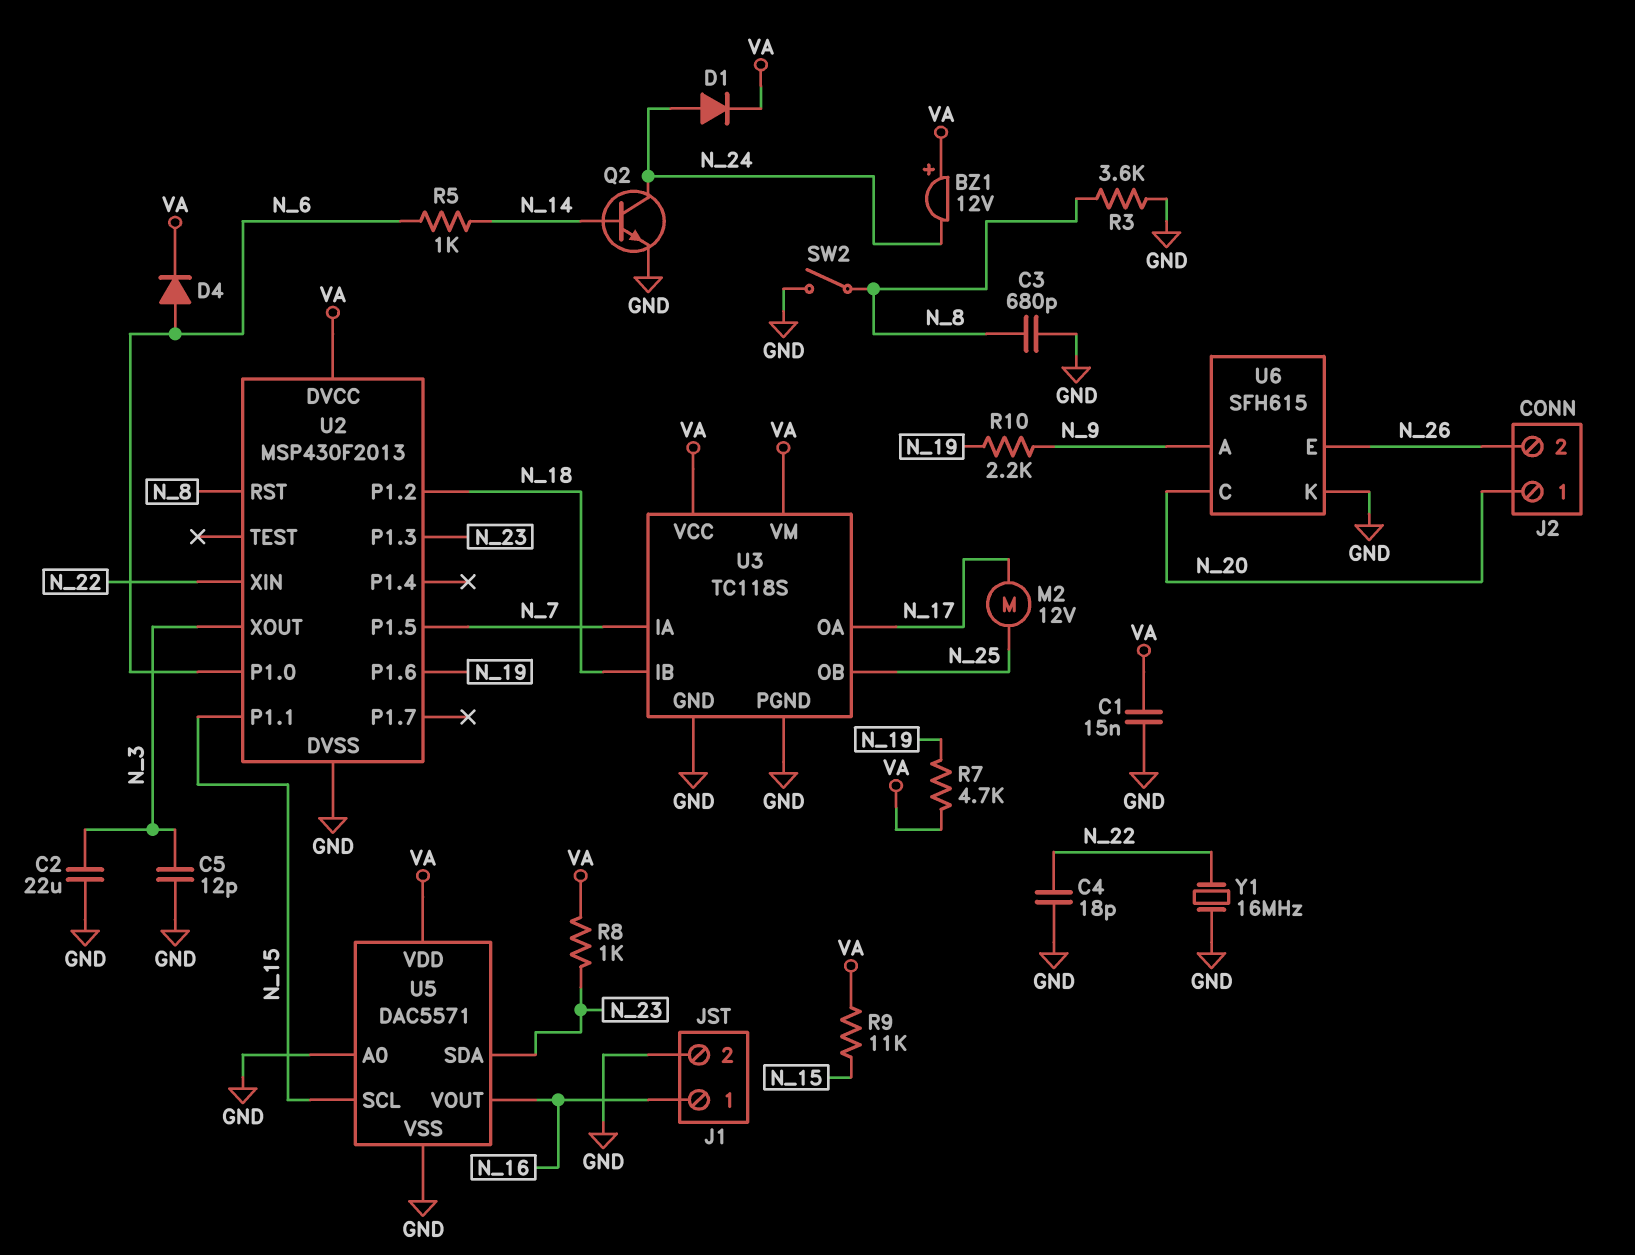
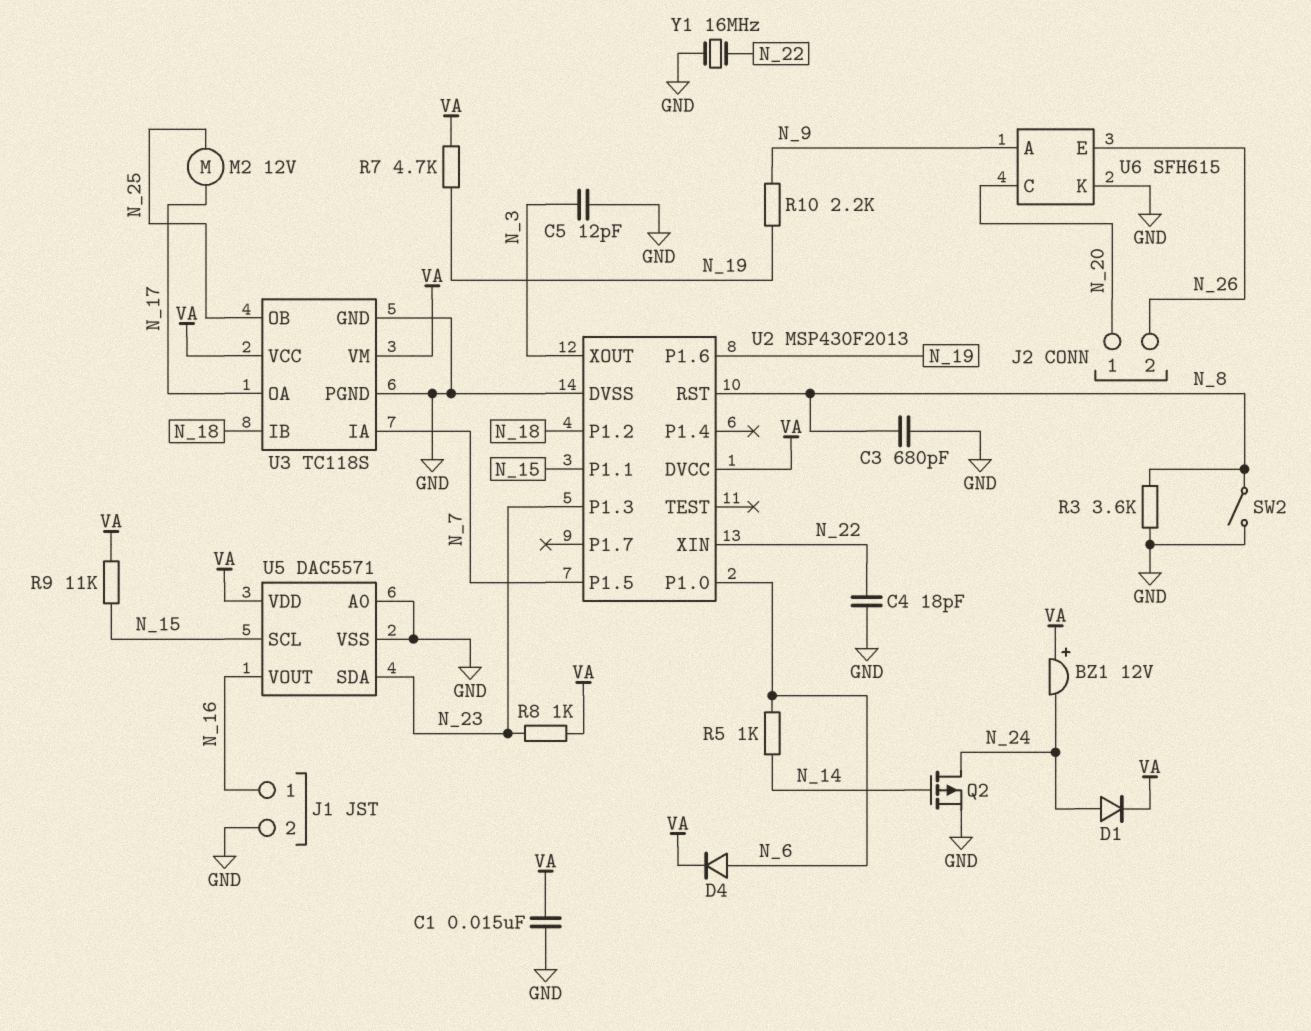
C2: 22uF (GND, N_3) -> none
Q2: NPN (B N_14, C N_24, E GND) -> PMOS (G N_14, D N_24, S GND)

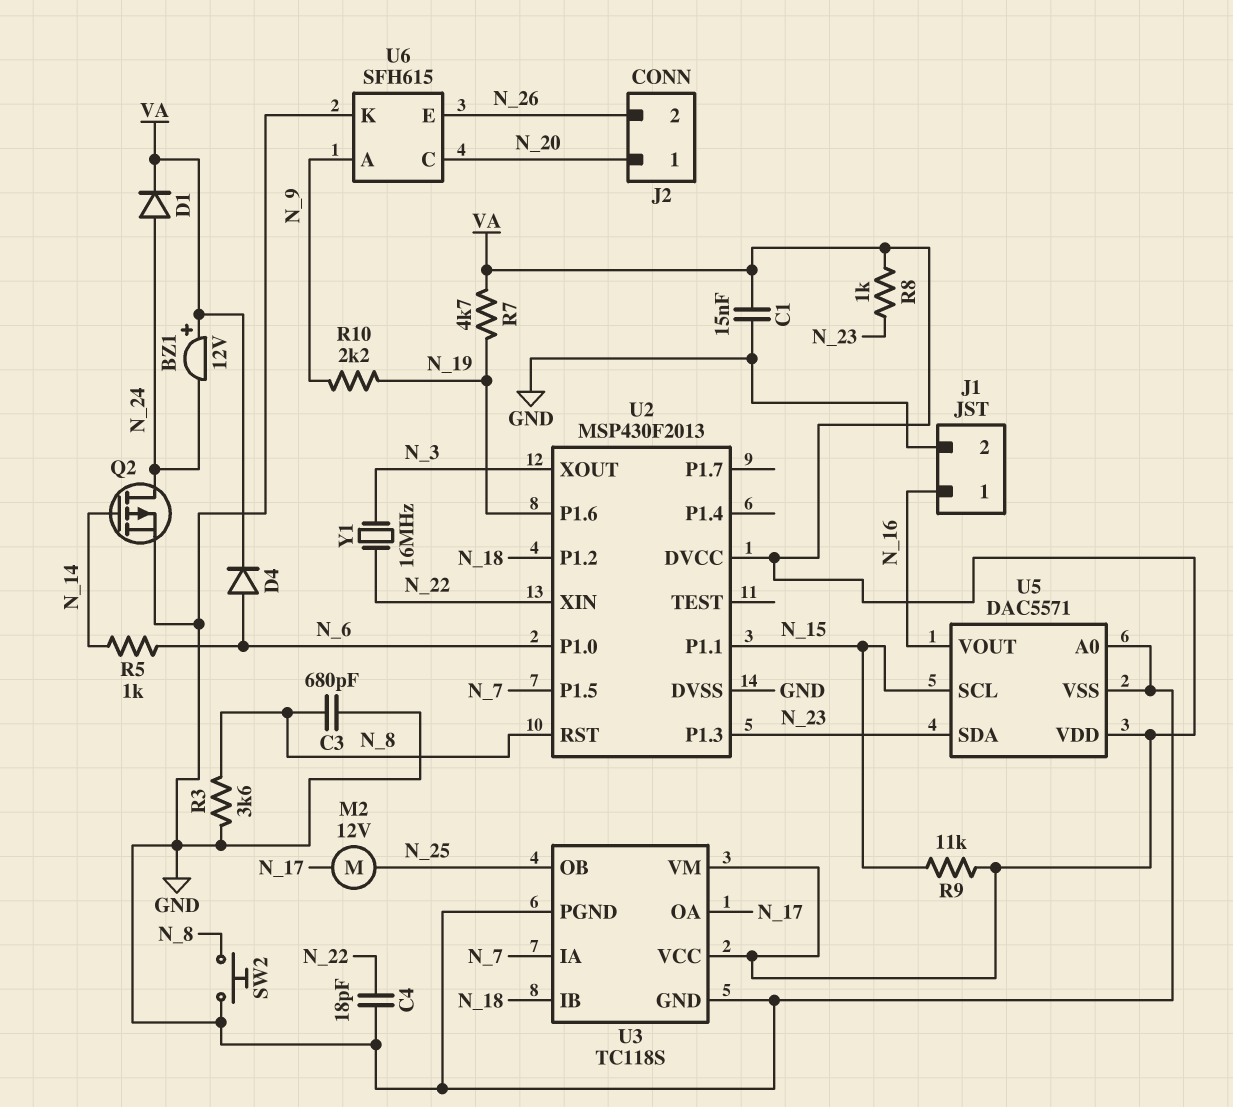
C5: 12pF (GND, N_3) -> none
SW2: switch (GND, N_8) -> button (GND, N_8)
Y1: 16MHz (GND, N_22) -> 16MHz (N_3, N_22)

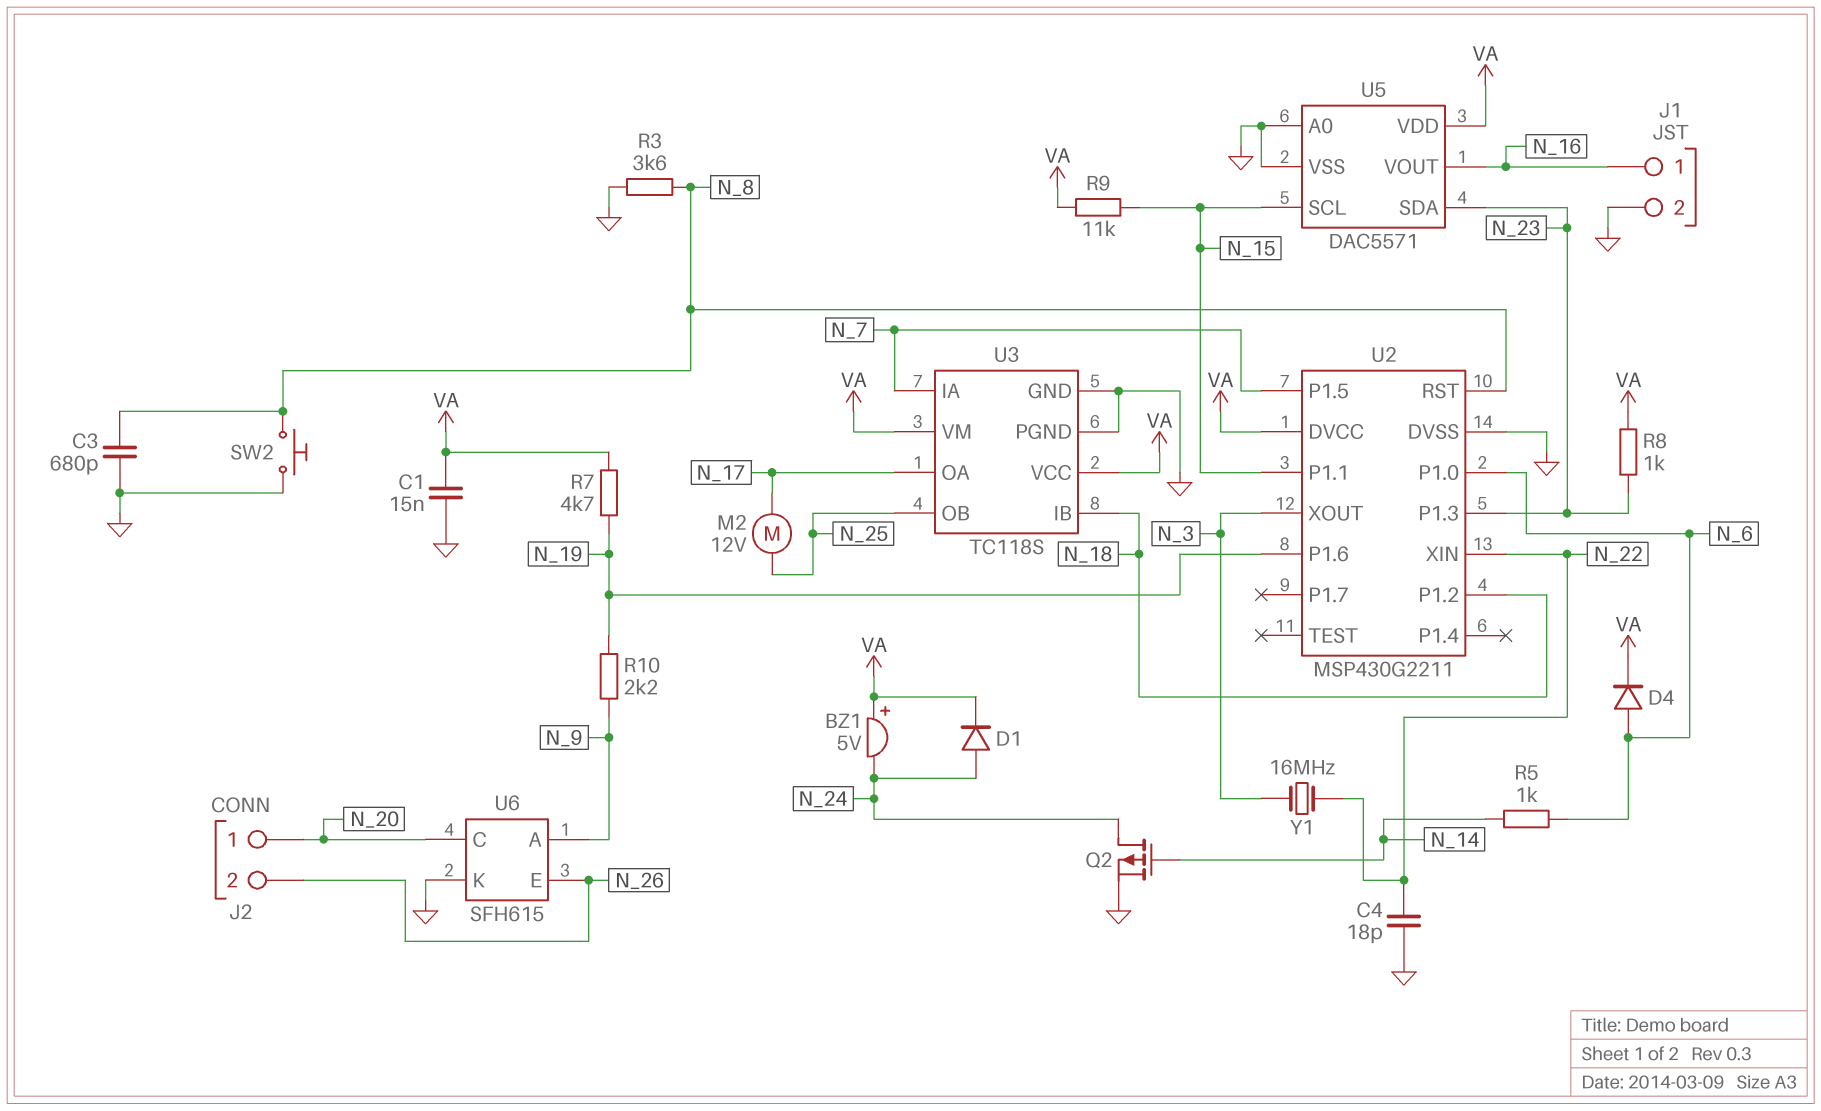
BZ1: buzzer 12V (plus VA, minus N_24) -> buzzer 5V (plus VA, minus N_24)
U2: MSP430F2013 -> MSP430G2211

